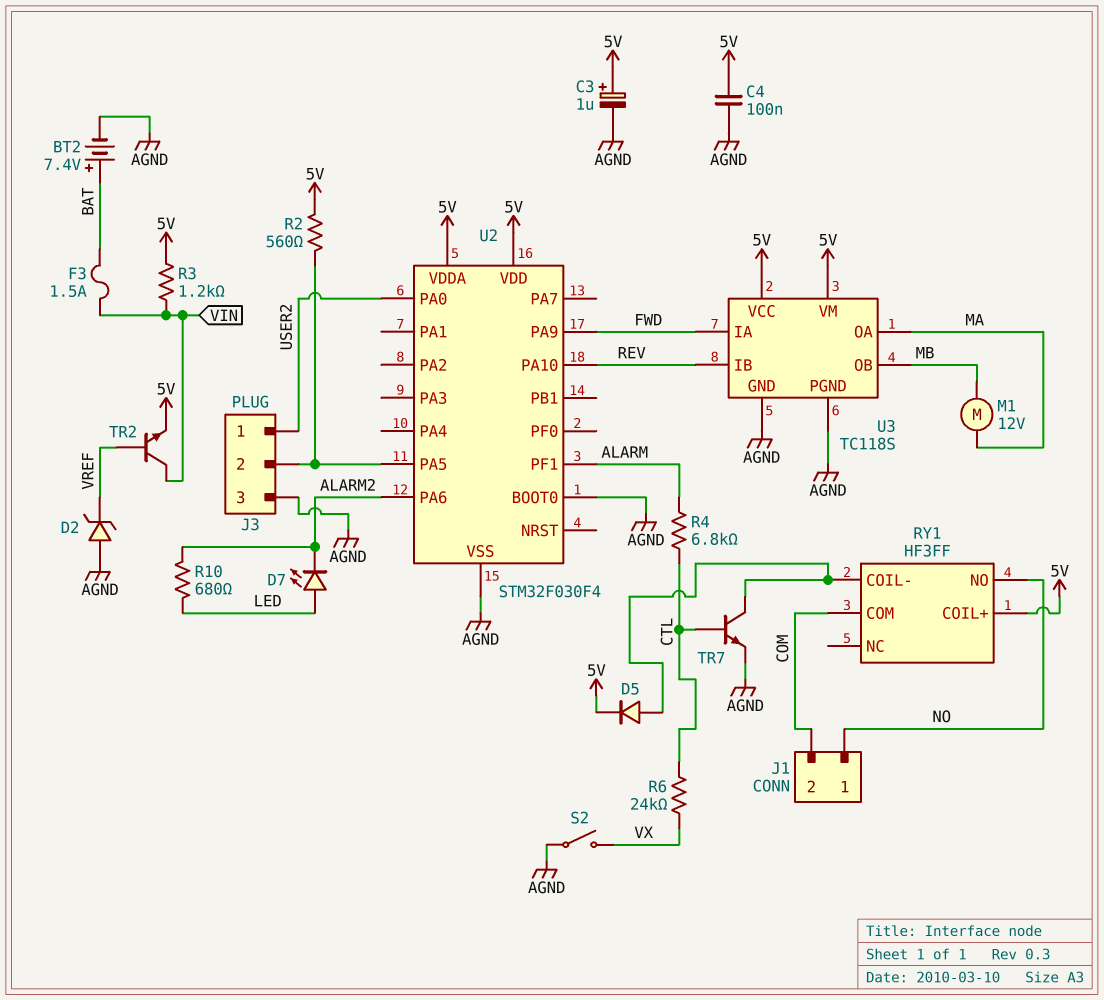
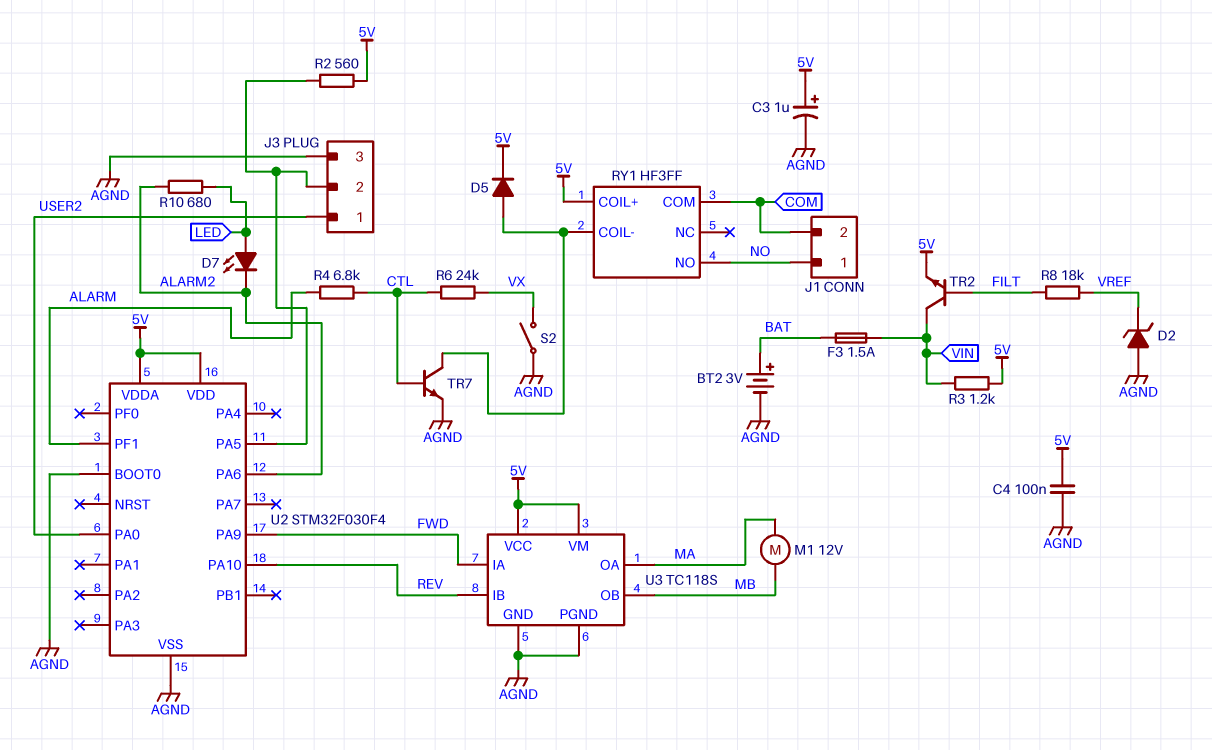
BT2: 7.4V (plus BAT, minus AGND) -> 3V (plus BAT, minus AGND)
R8: none -> 18k (FILT, VREF)
TR2: NPN (B VREF, C VIN, E 5V) -> NPN (B FILT, C VIN, E 5V)

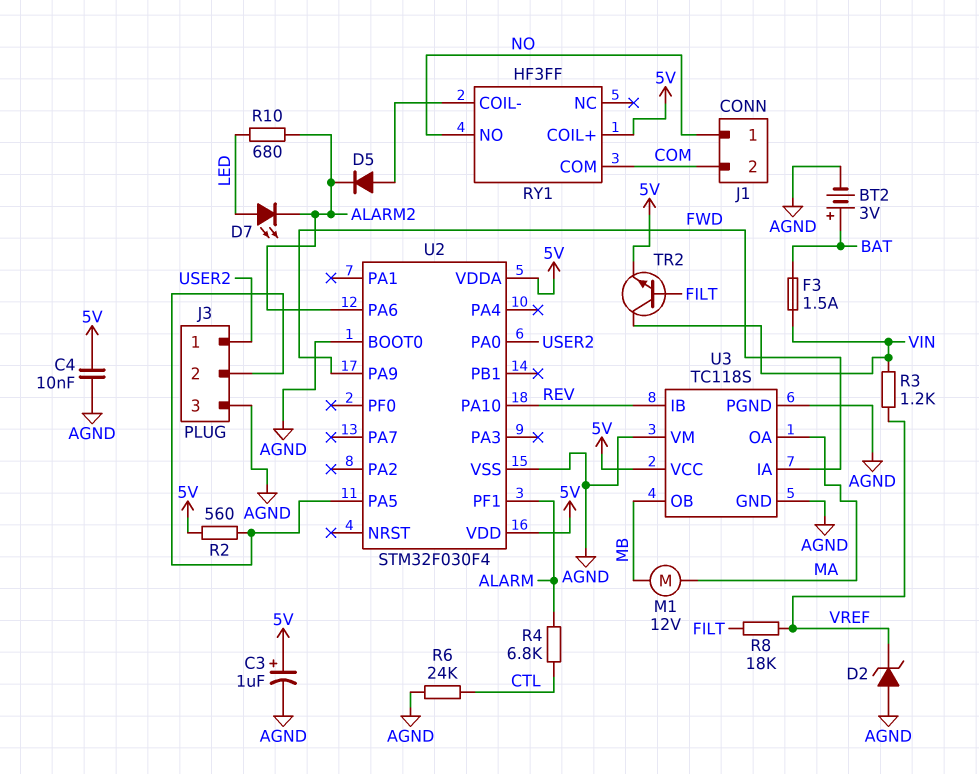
C4: 100nF (5V, AGND) -> 10nF (5V, AGND)
D5: diode (A RY1/COIL-, K 5V) -> diode (A RY1/COIL-, K ALARM2)
R3: 1.2k (5V, VIN) -> 1.2k (VIN, VREF)
R6: 24k (CTL, VX) -> 24k (AGND, CTL)
S2: switch (AGND, VX) -> none
TR7: NPN (B CTL, C RY1/COIL-, E AGND) -> none
U3 pin VM: 5V -> AGND

